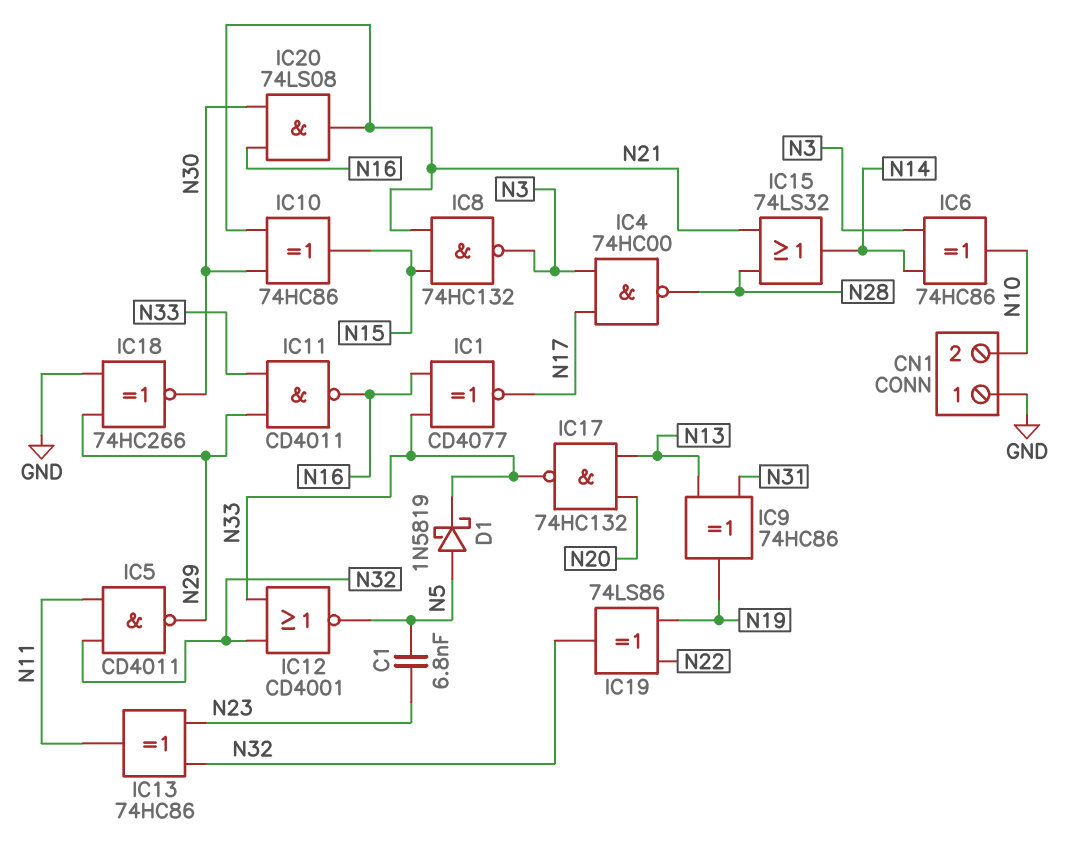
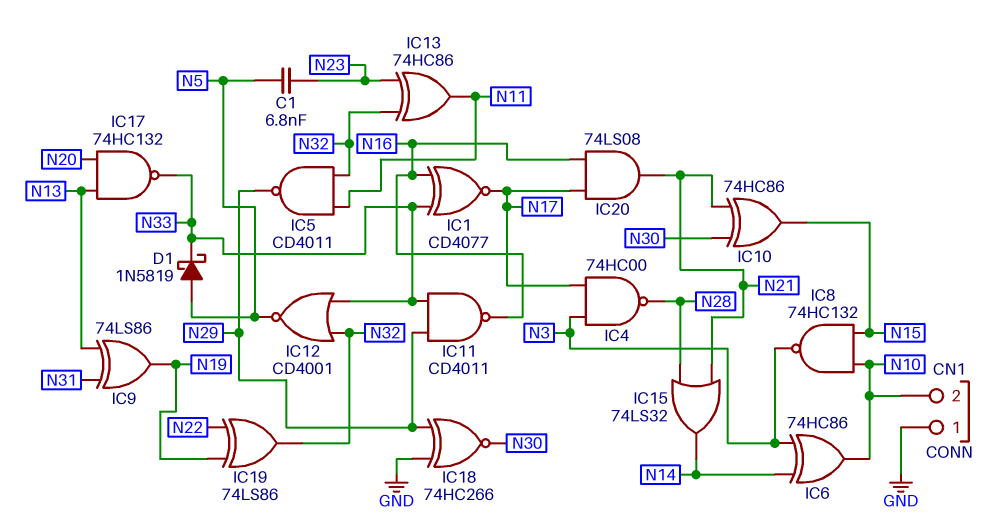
IC8: NAND 74HC132 (in N15, in N21, out N3) -> NAND 74HC132 (in N10, in N15, out N3)
IC9: XOR 74HC86 (in N13, in N31, out N19) -> XOR 74LS86 (in N13, in N31, out N19)
IC20: AND 74LS08 (in N16, in N30, out N21) -> AND 74LS08 (in N16, in N17, out N21)

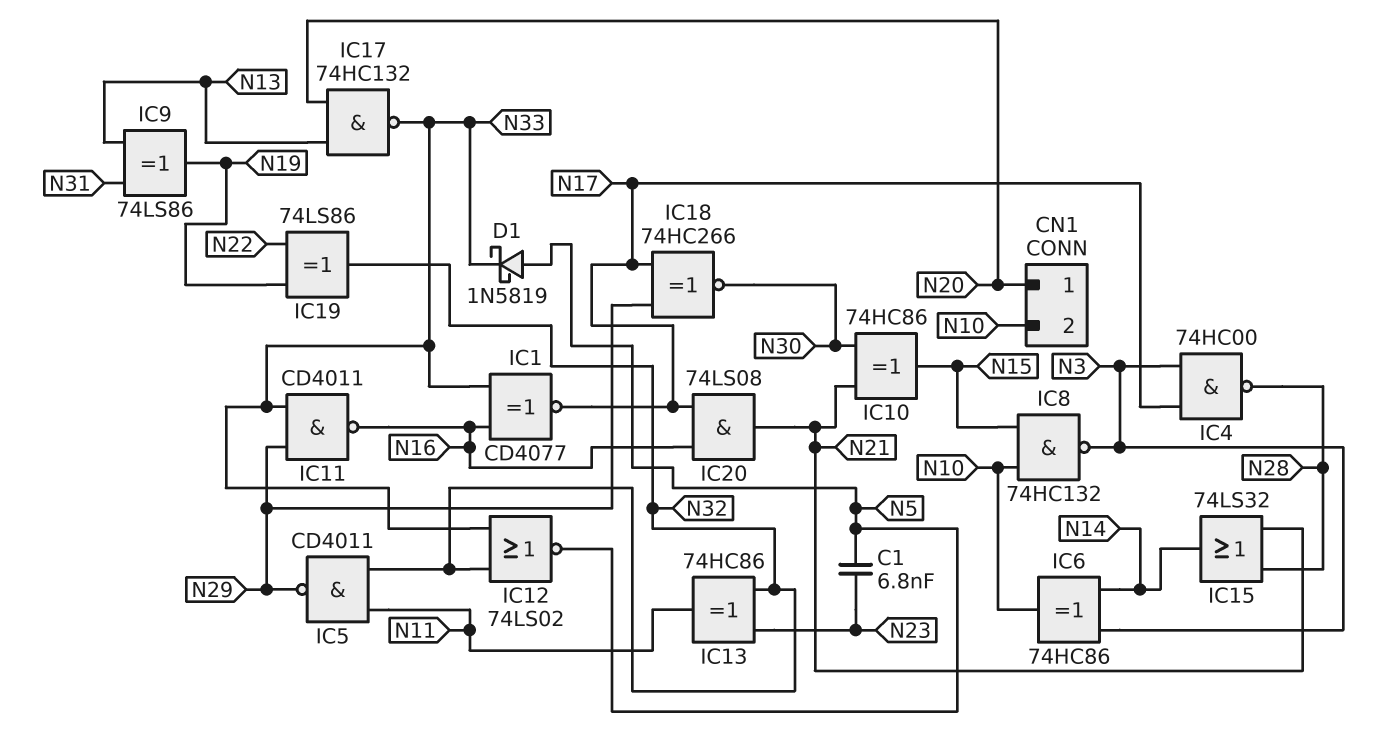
CN1 pin 1: GND -> N20
IC12: NOR CD4001 (in N32, in N33, out N5) -> NOR 74LS02 (in N32, in N33, out N5)
IC18: XNOR 74HC266 (in GND, in N29, out N30) -> XNOR 74HC266 (in N17, in N29, out N30)

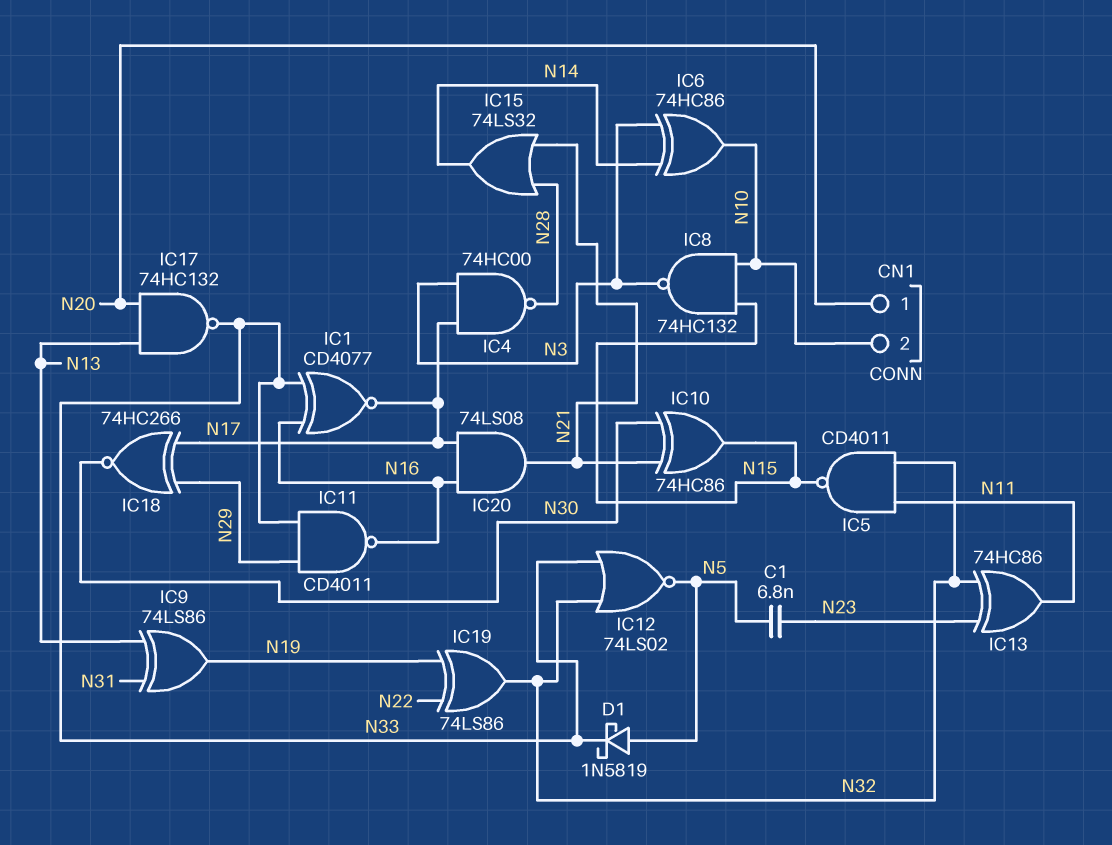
IC5: NAND CD4011 (in N11, in N32, out N29) -> NAND CD4011 (in N11, in N32, out N15)

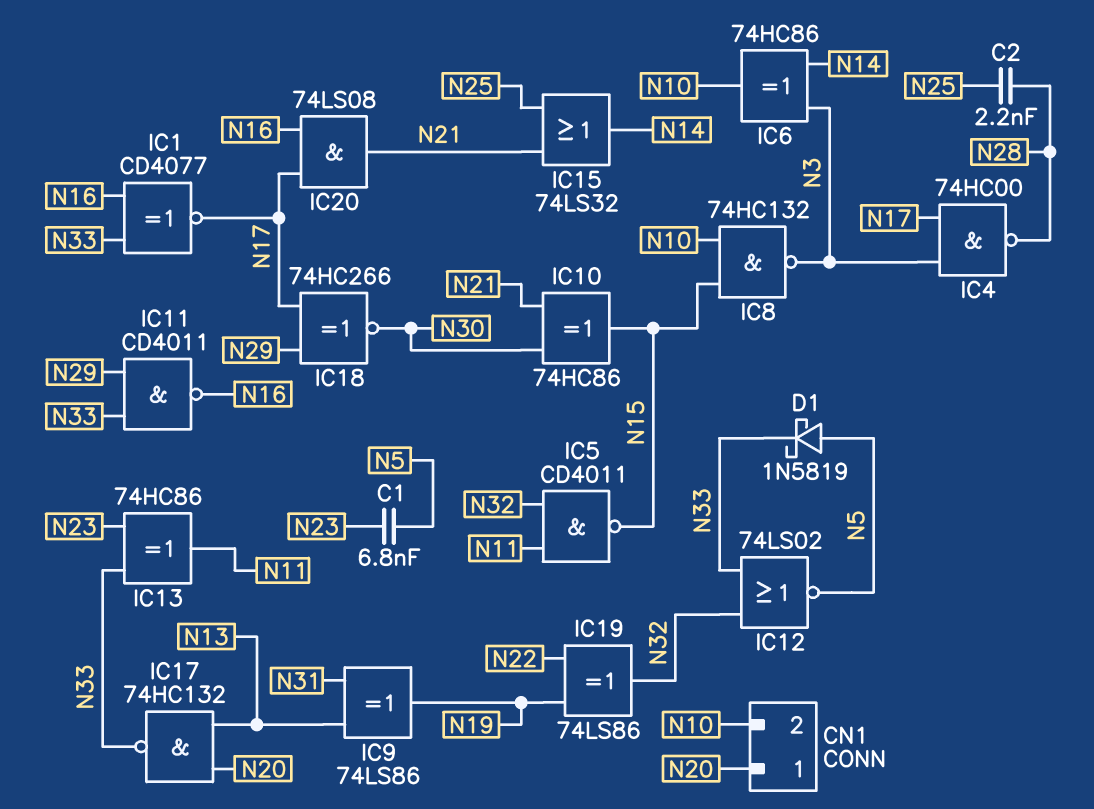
C2: none -> 2.2nF (N25, N28)
IC13: XOR 74HC86 (in N23, in N32, out N11) -> XOR 74HC86 (in N23, in N33, out N11)
IC15: OR 74LS32 (in N21, in N28, out N14) -> OR 74LS32 (in N21, in N25, out N14)

